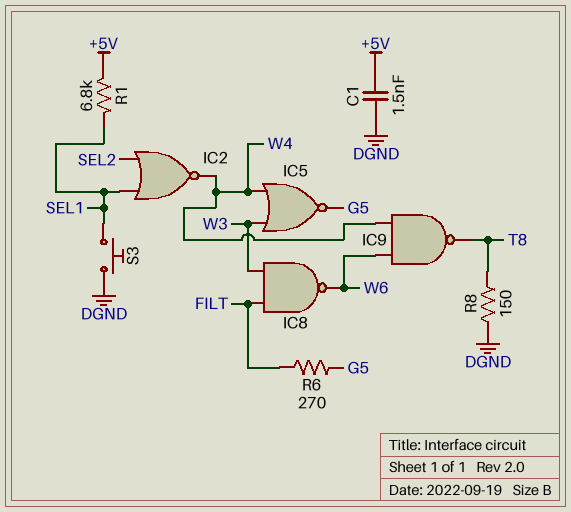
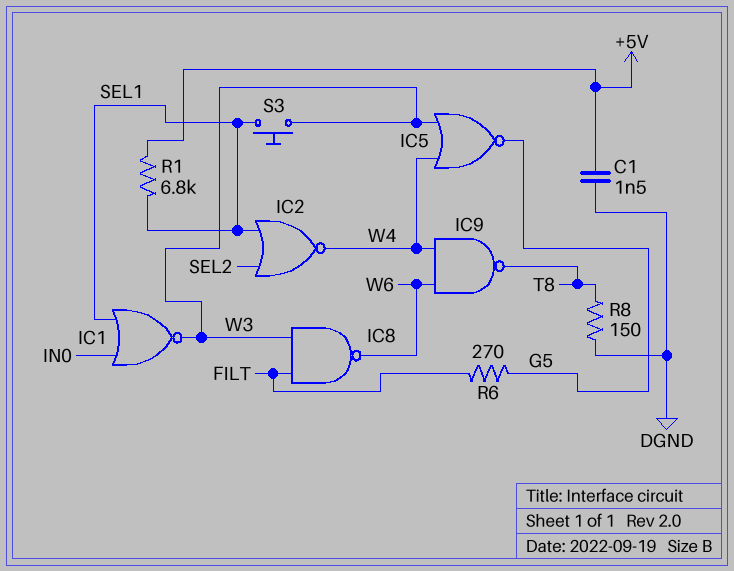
IC1: none -> NOR (in IN0, in SEL1, out W3)
S3: button (DGND, SEL1) -> button (SEL1, W3)

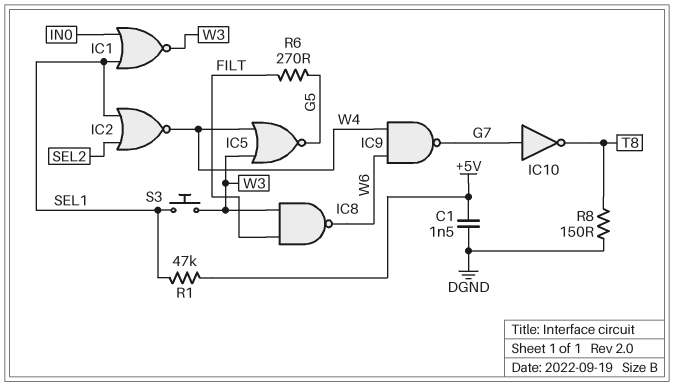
IC9: NAND (in W4, in W6, out T8) -> NAND (in W4, in W6, out G7)
IC10: none -> NOT (in G7, out T8)
R1: 6.8k (+5V, SEL1) -> 47k (+5V, SEL1)

